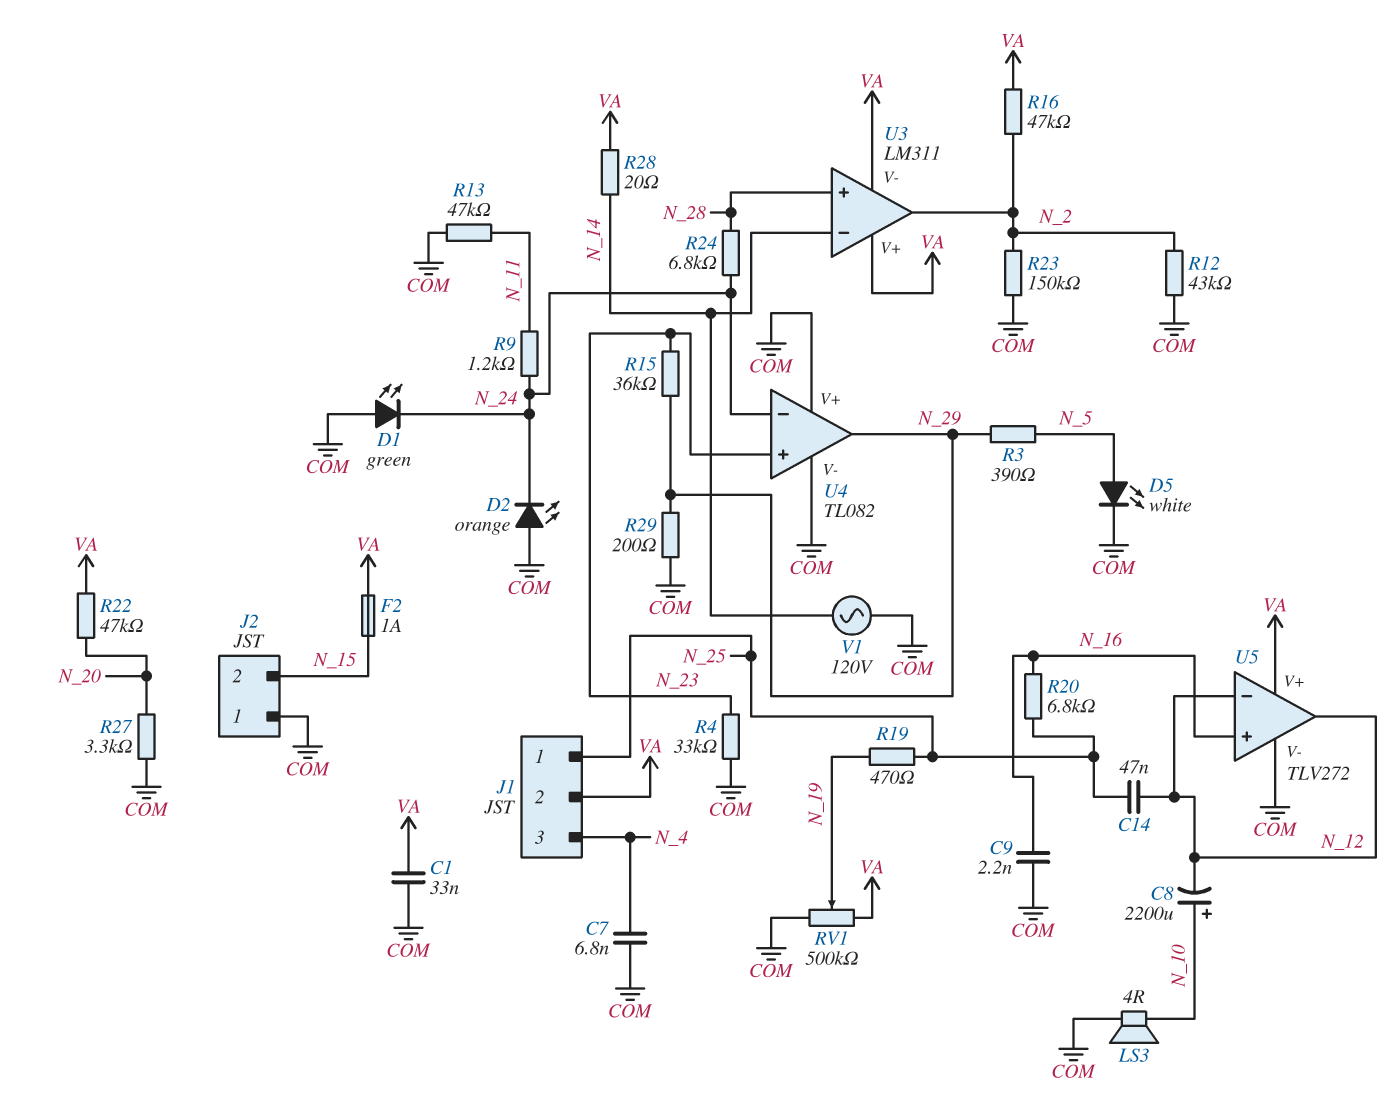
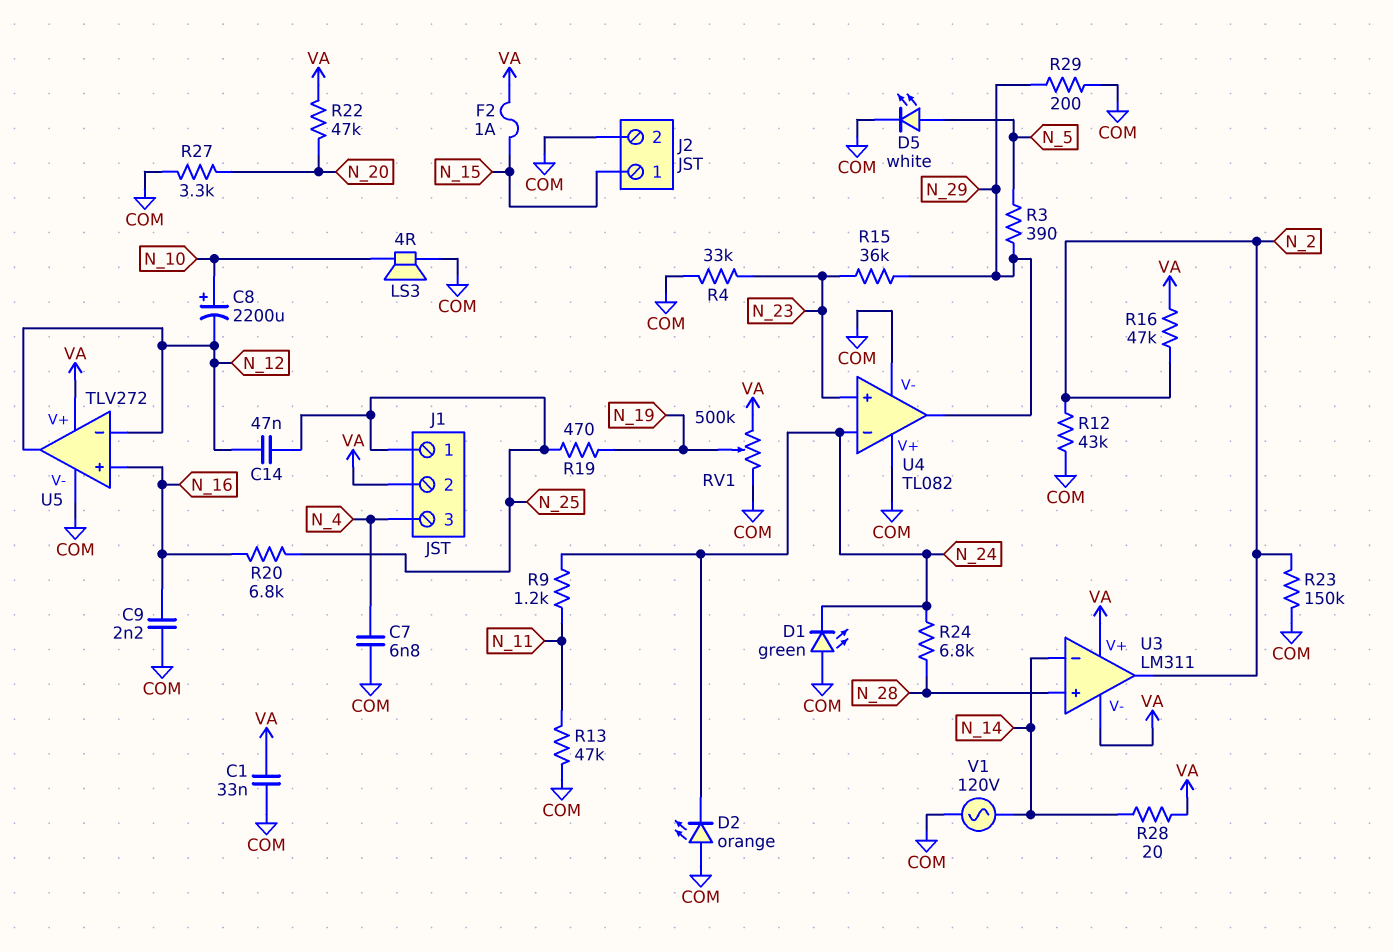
J2 pin 1: COM -> N_15
J2 pin 2: N_15 -> COM

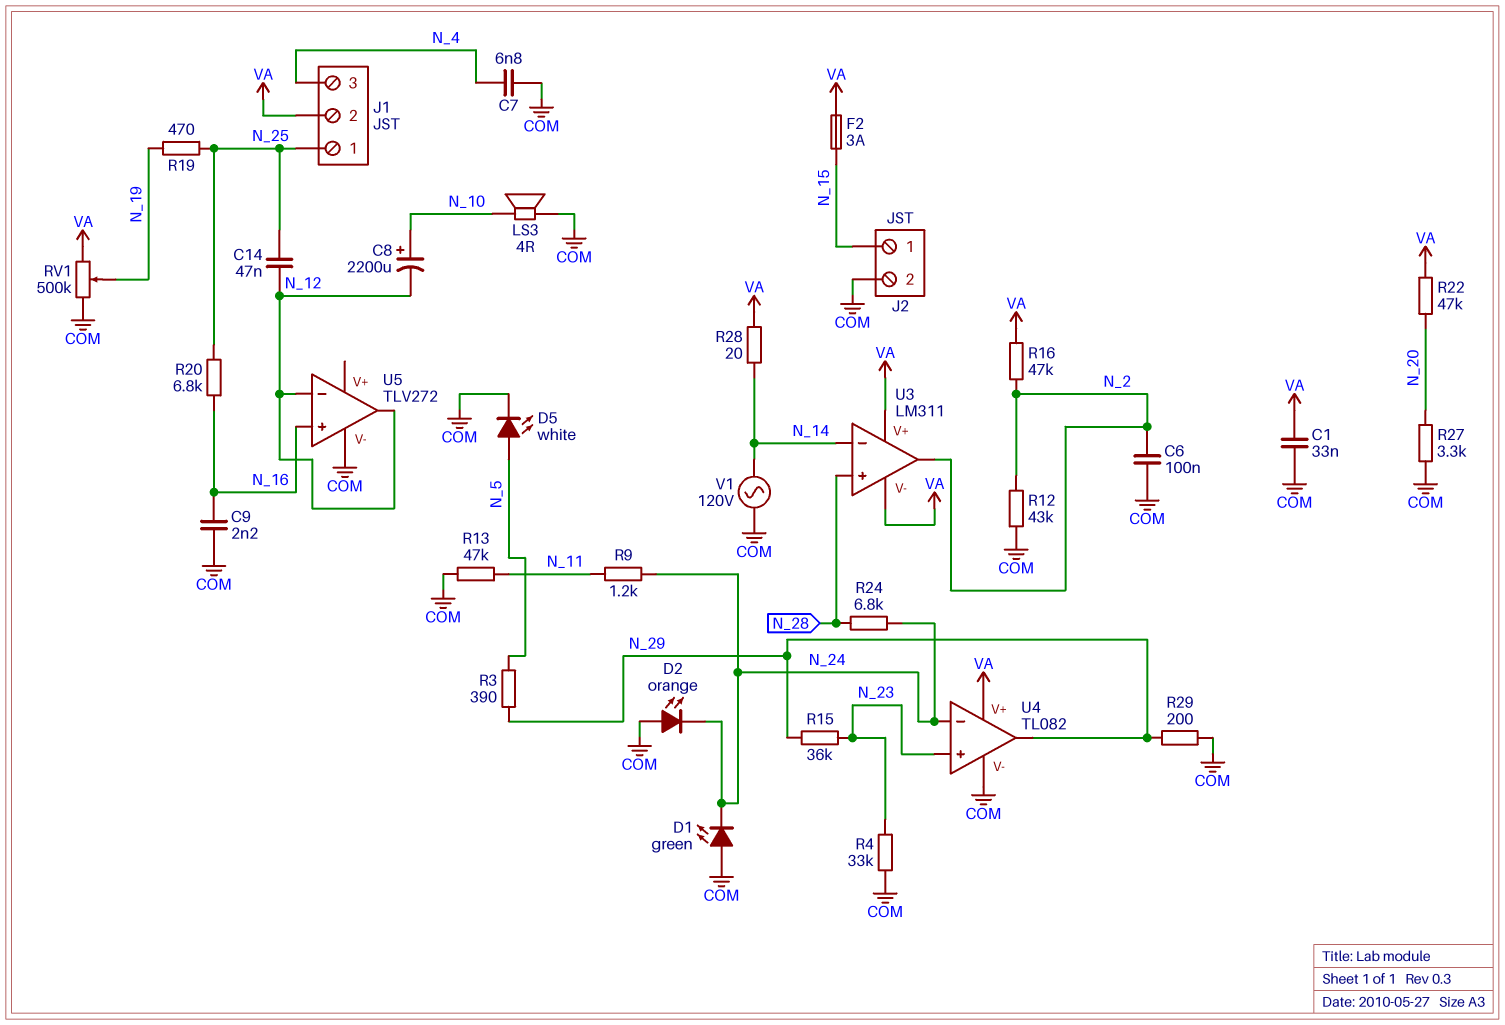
C6: none -> 100nF (COM, N_2)
F2: 1A (N_15, VA) -> 3A (N_15, VA)
R23: 150k (COM, N_2) -> none
U4 pin V+: COM -> VA
U5 pin V+: VA -> none

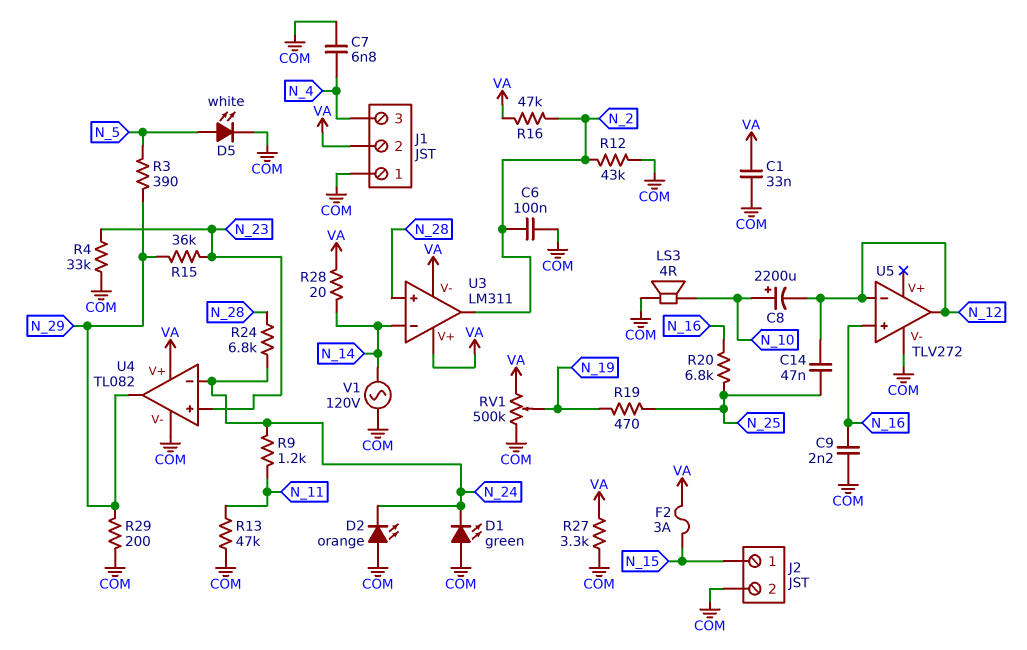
J1 pin 1: N_25 -> COM
R22: 47k (N_20, VA) -> none
R27: 3.3k (COM, N_20) -> 3.3k (COM, VA)

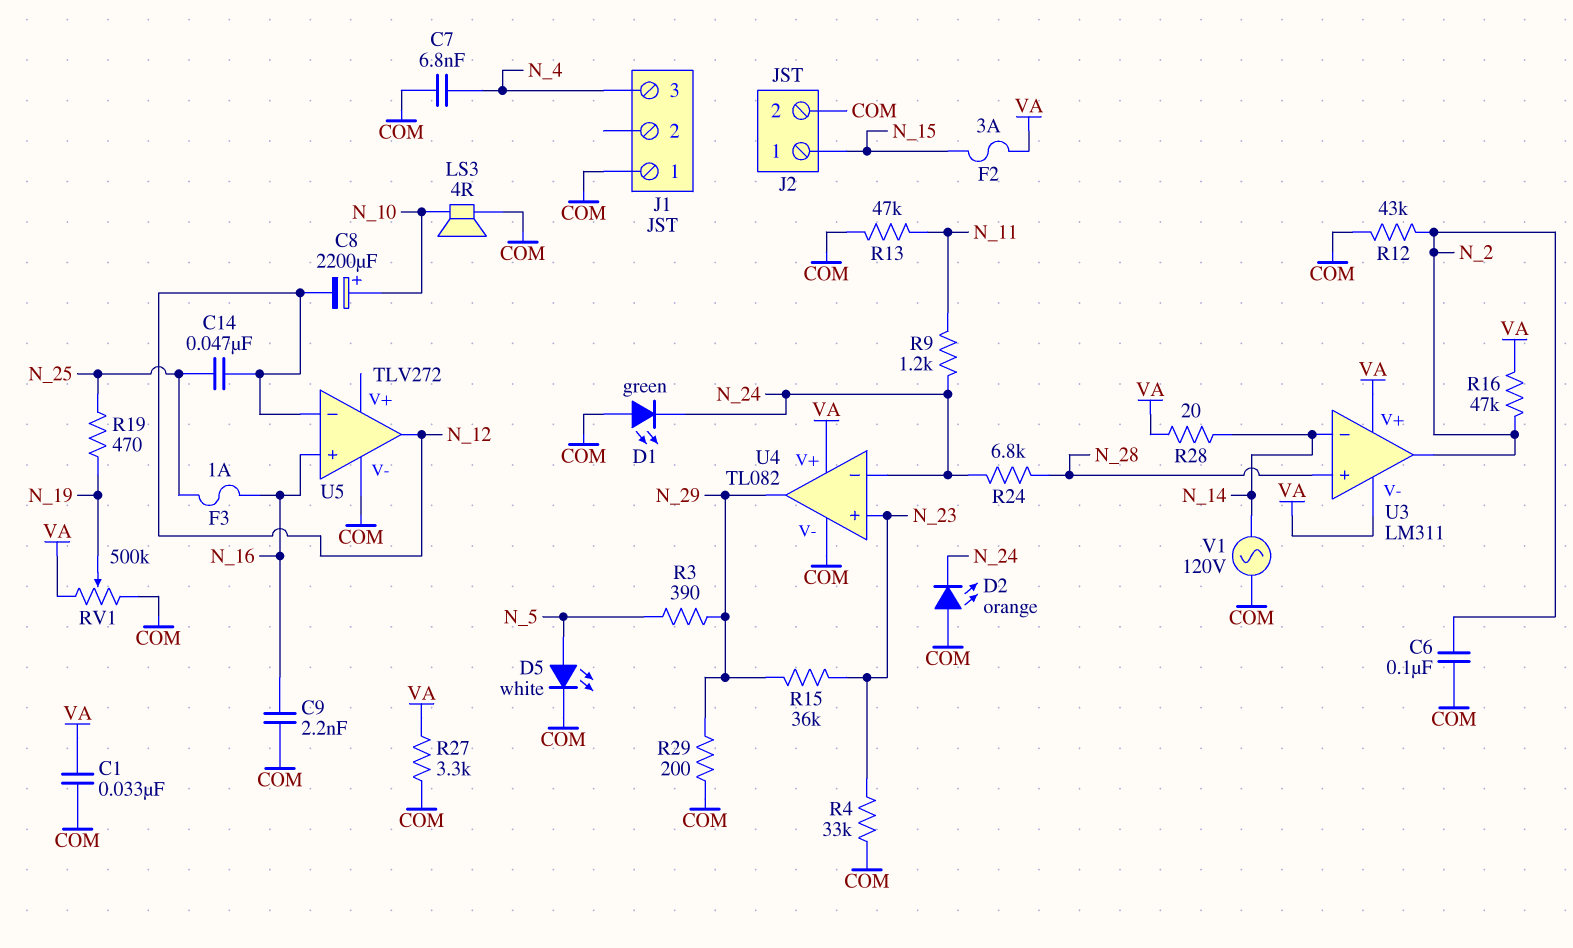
F3: none -> 1A (N_16, N_25)
J1 pin 2: VA -> none
R20: 6.8k (N_16, N_25) -> none

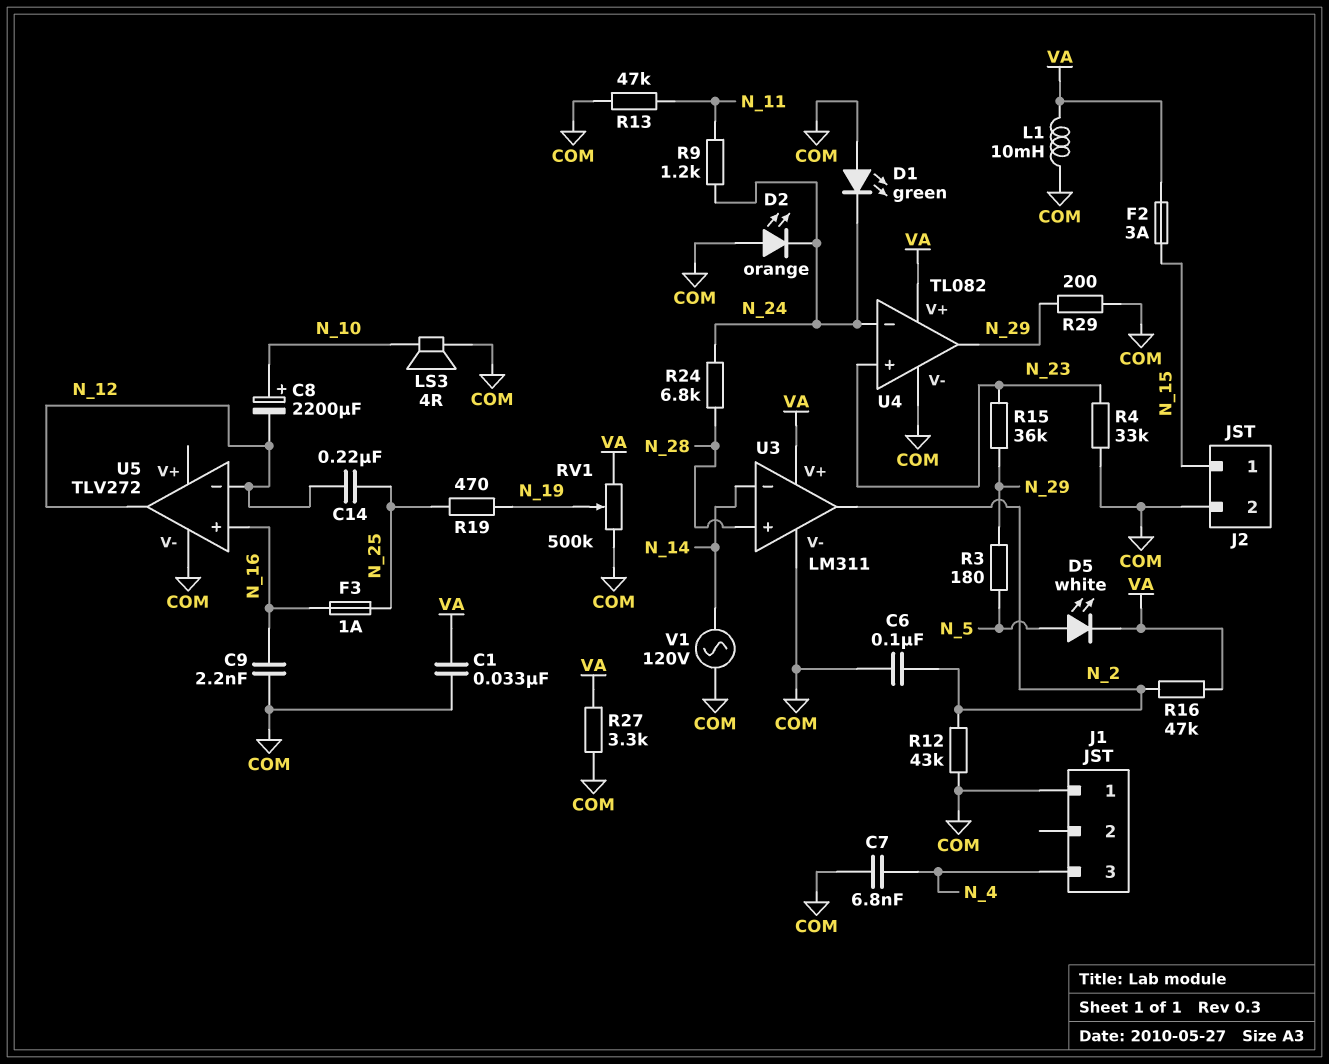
C14: 47nF (N_12, N_25) -> 220nF (N_12, N_25)
D5: LED white (A N_5, K COM) -> LED white (A N_5, K VA)
L1: none -> 10mH (COM, VA)
R3: 390 (N_5, N_29) -> 180 (N_5, N_29)
R28: 20 (N_14, VA) -> none
U3 pin V-: VA -> COM

